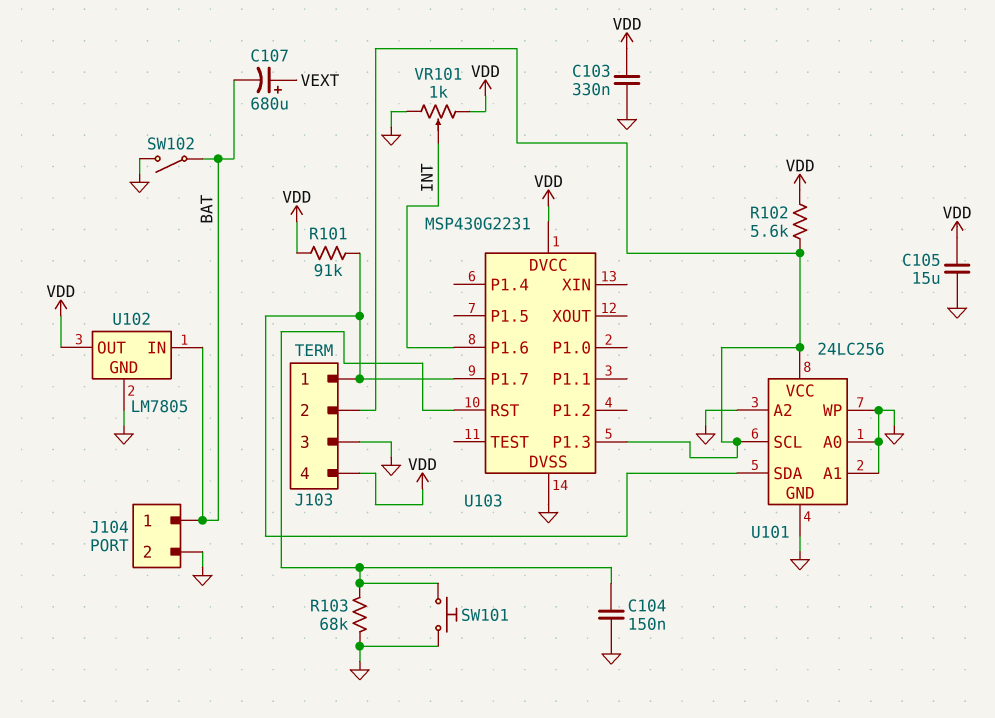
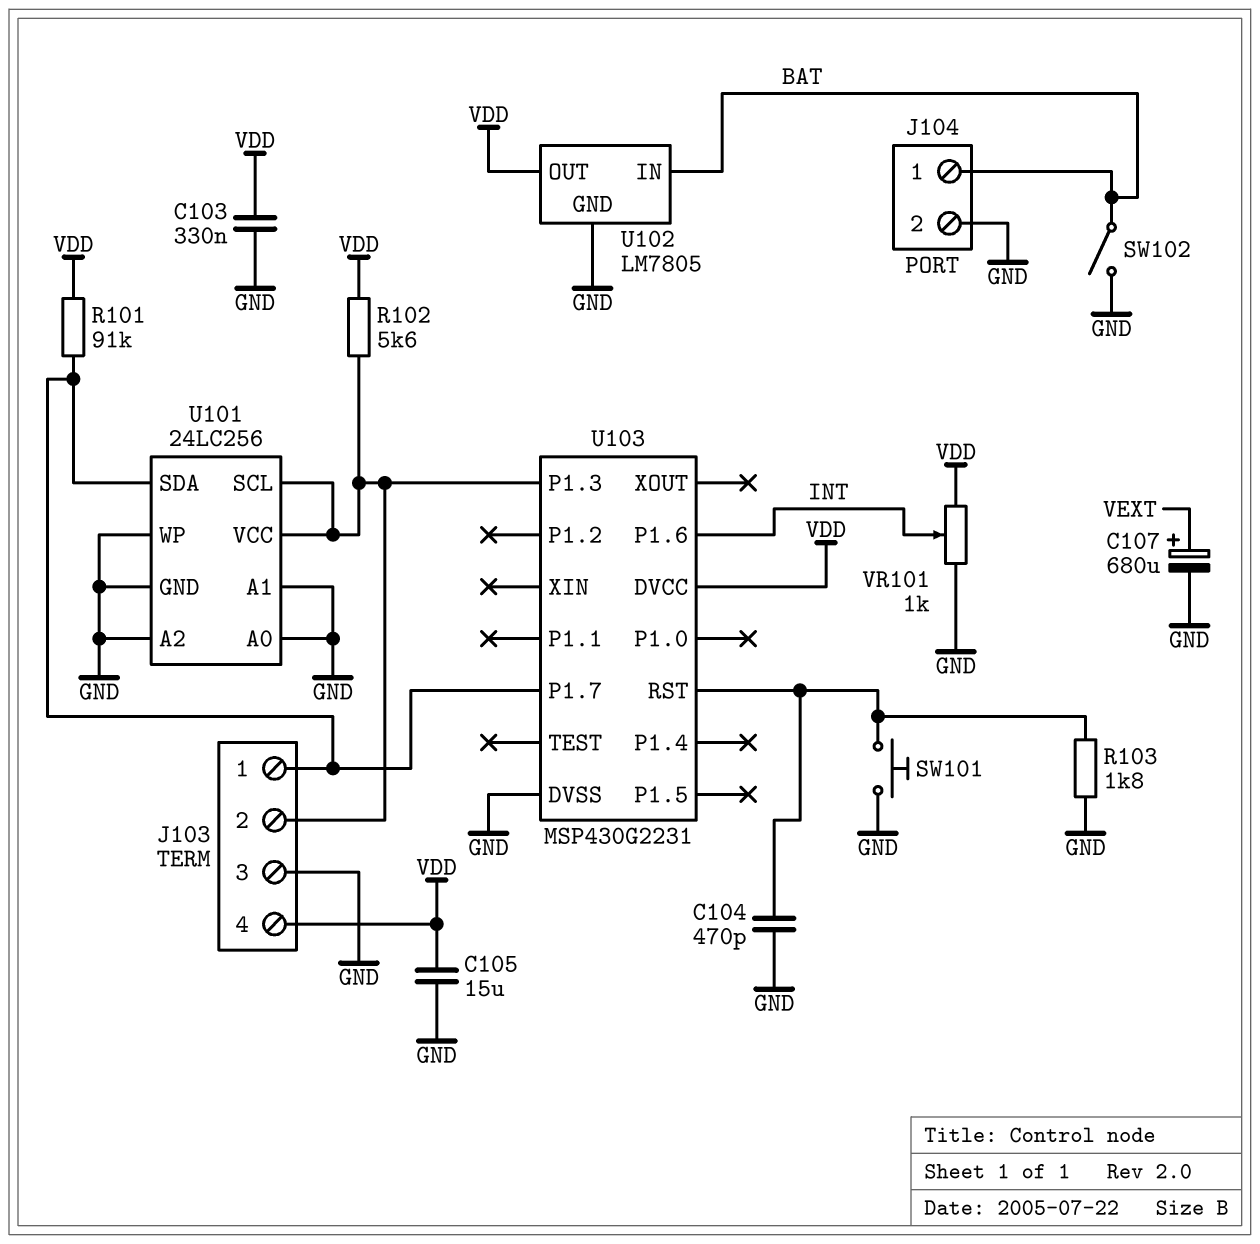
C104: 150nF (GND, U103/RST) -> 470pF (GND, U103/RST)
C107: 680uF (plus VEXT, minus BAT) -> 680uF (plus VEXT, minus GND)
R103: 68k (GND, U103/RST) -> 1.8k (GND, U103/RST)

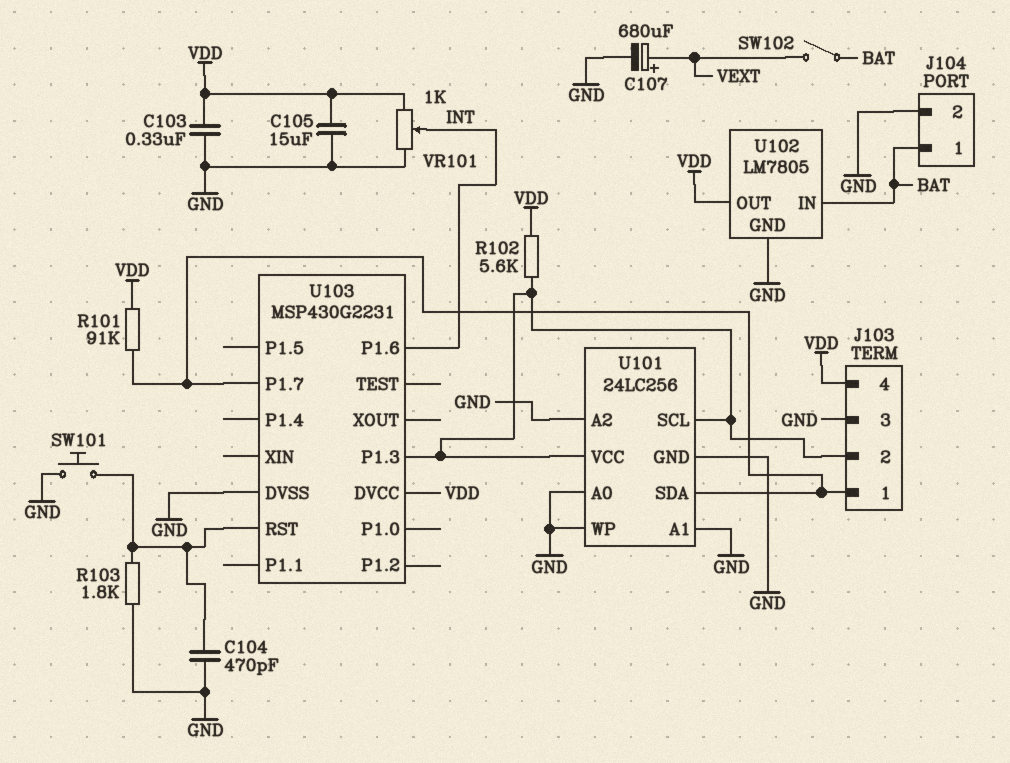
SW102: switch (BAT, GND) -> switch (BAT, VEXT)

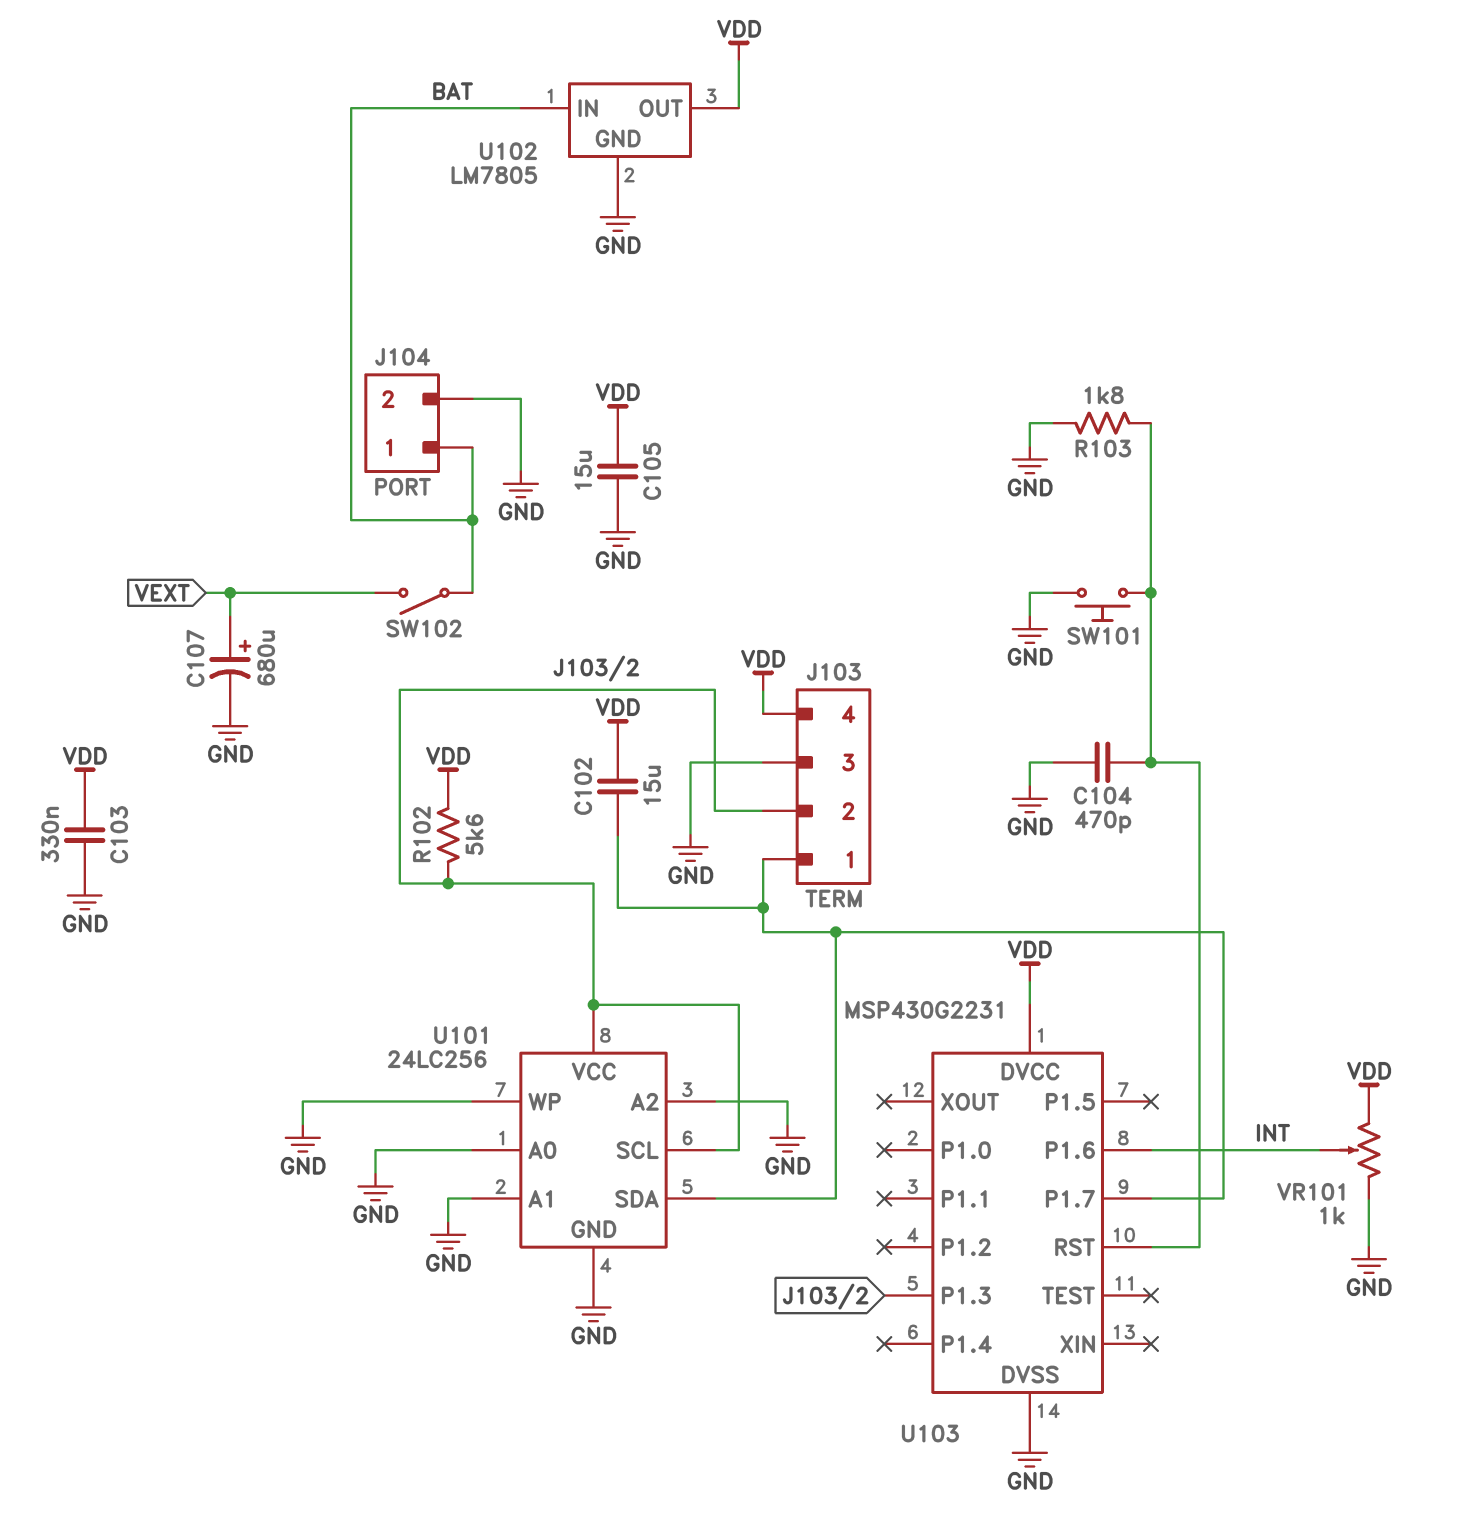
C102: none -> 15uF (J103/1, VDD)
R101: 91k (J103/1, VDD) -> none

